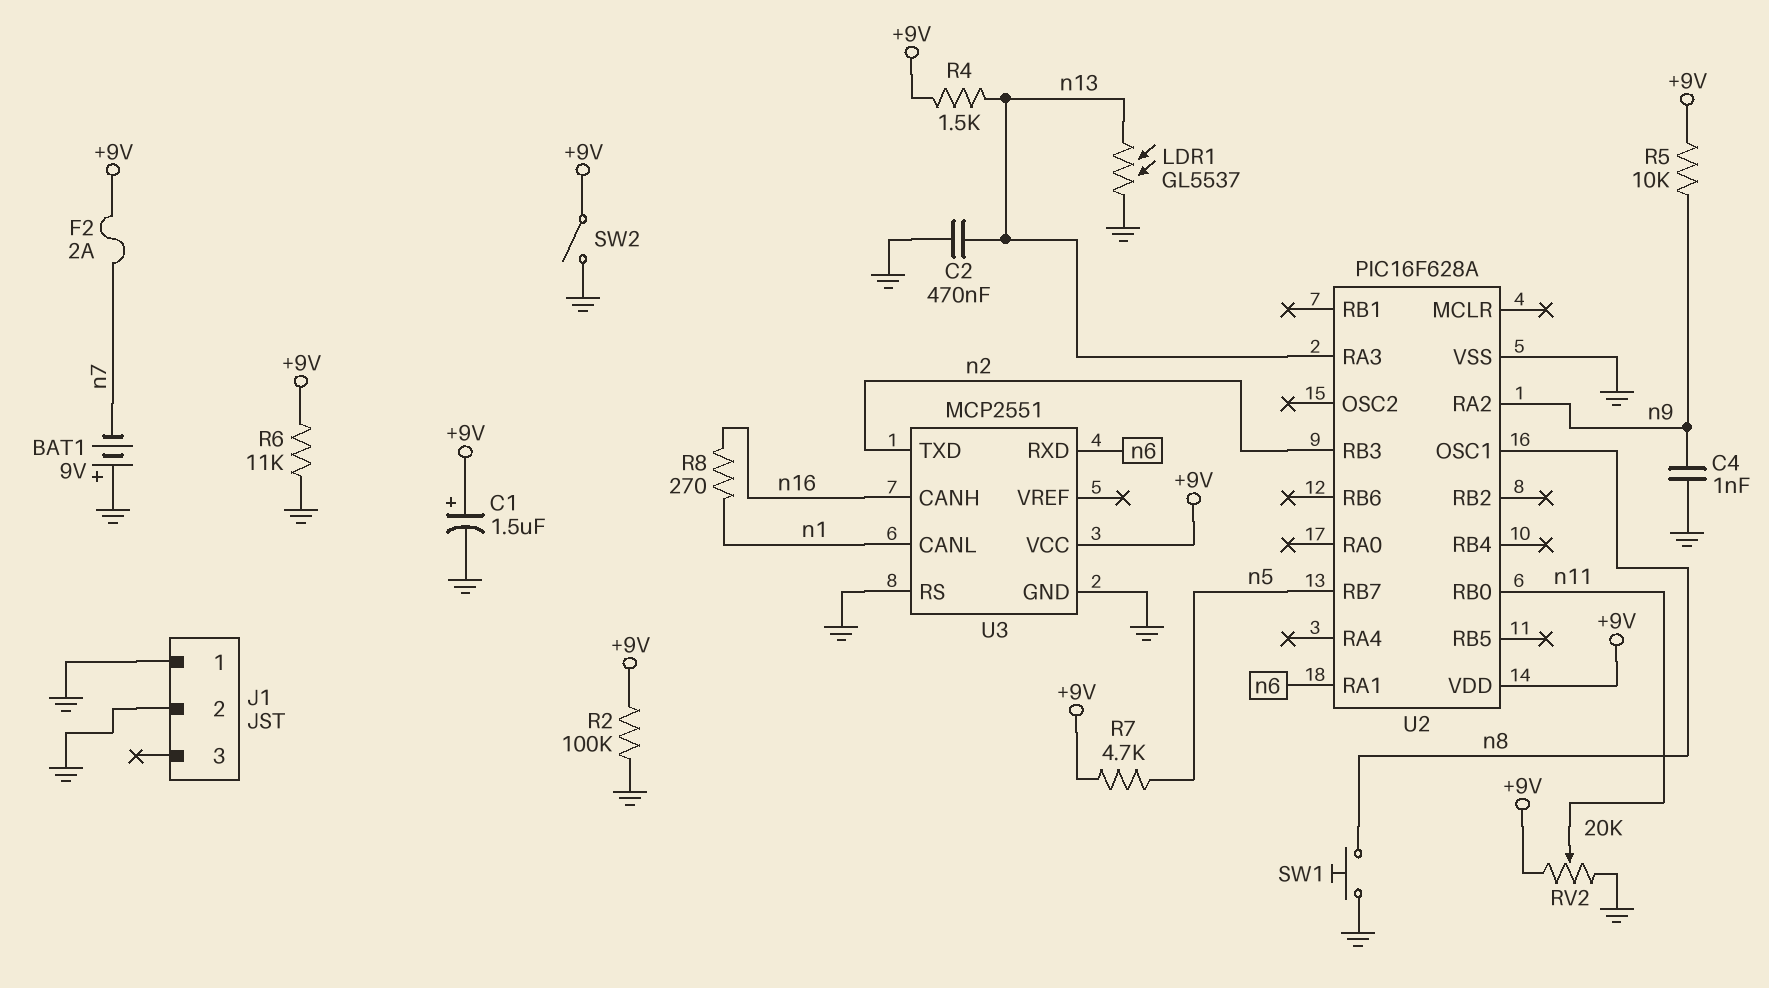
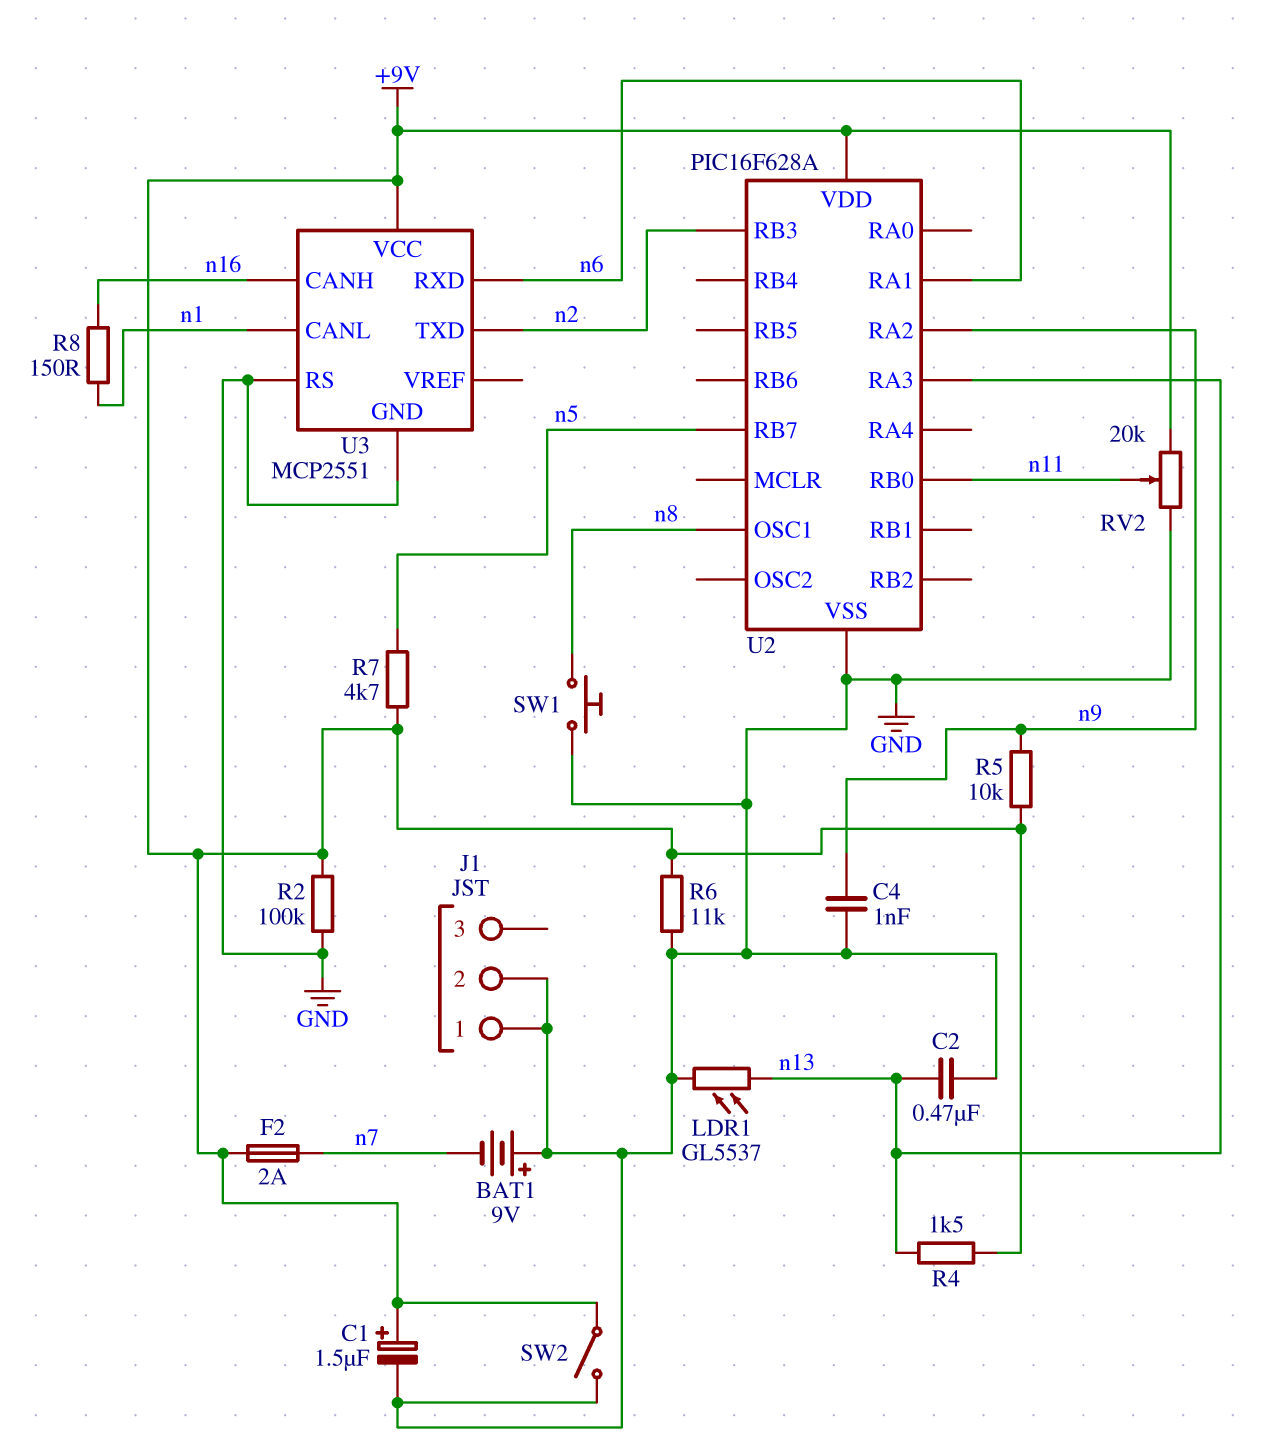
R8: 270 (n1, n16) -> 150 (n1, n16)

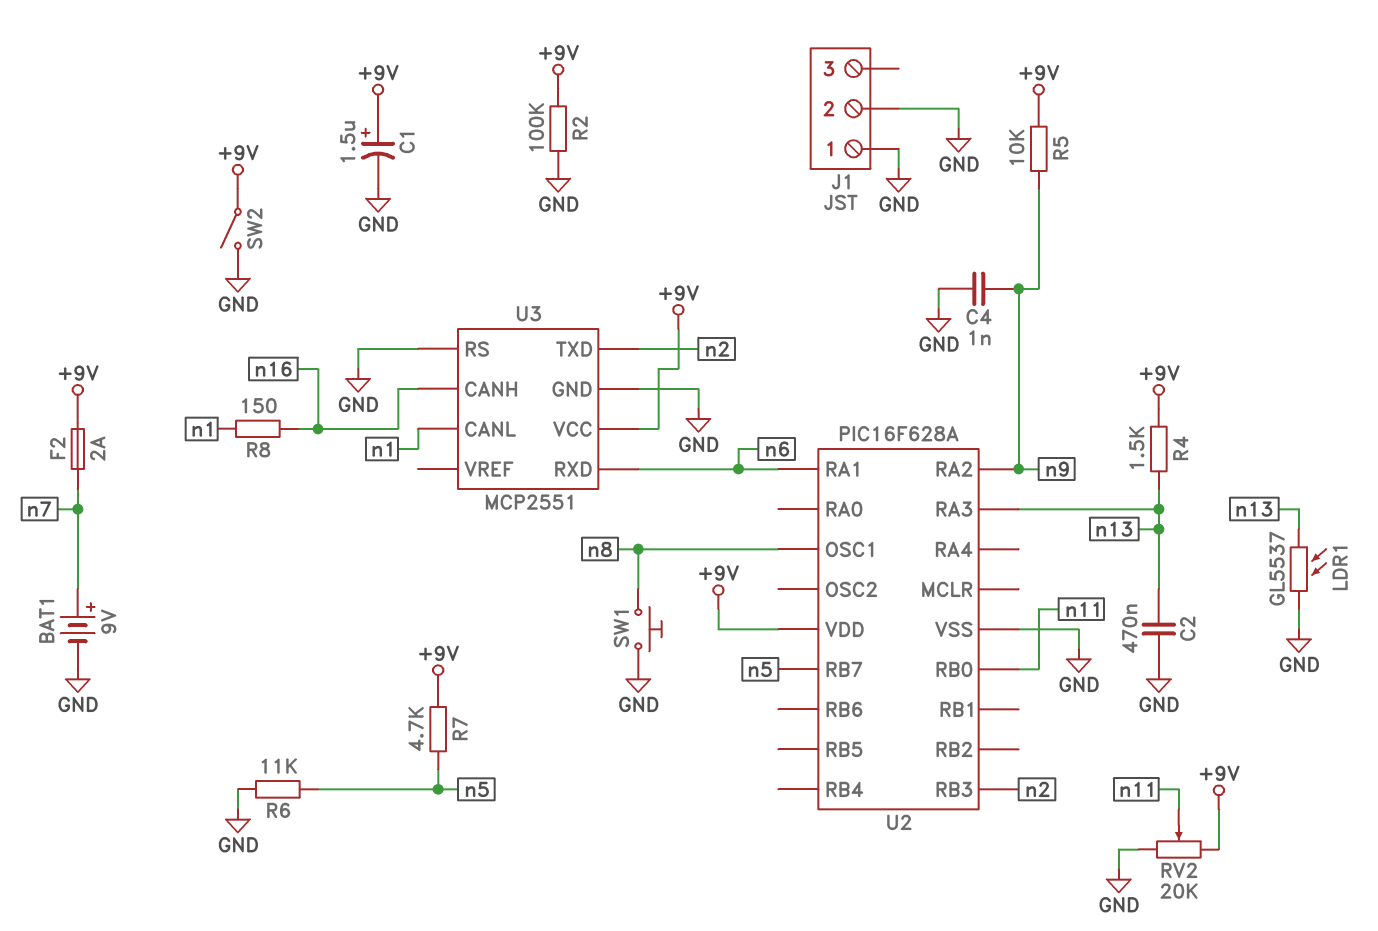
BAT1: 9V (plus GND, minus n7) -> 9V (plus n7, minus GND)
R6: 11k (+9V, GND) -> 11k (GND, n5)

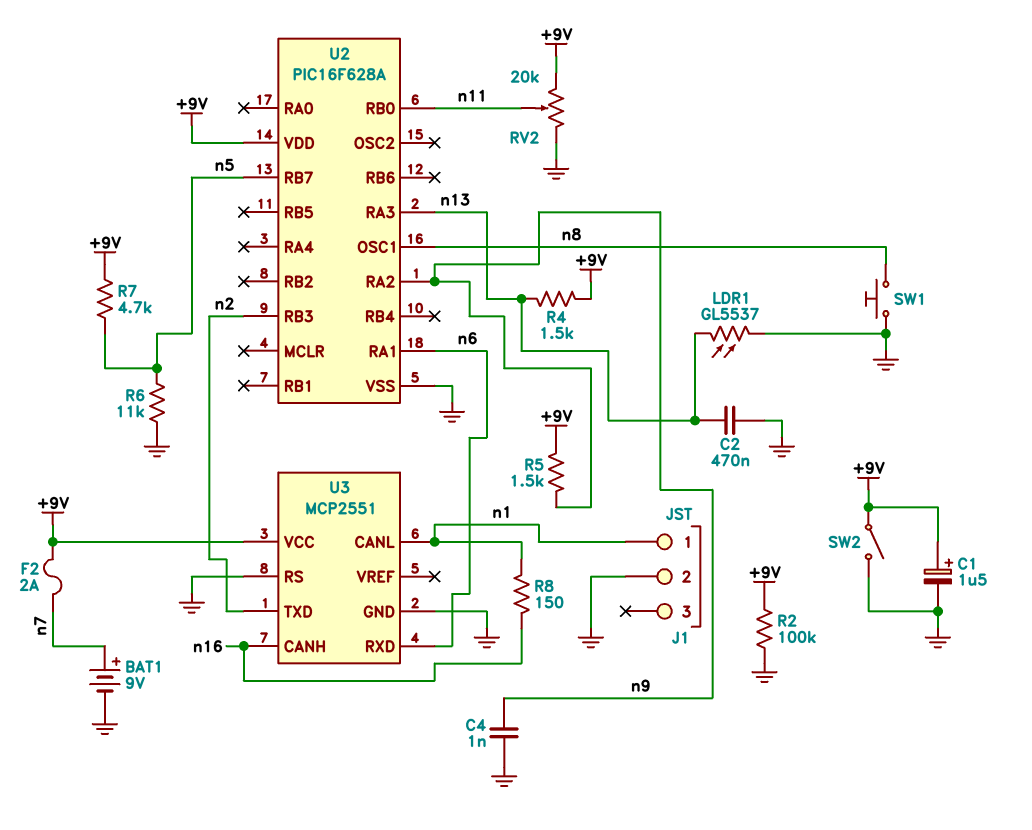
J1 pin 1: GND -> n1
R5: 10k (+9V, n9) -> 1.5k (+9V, n9)

